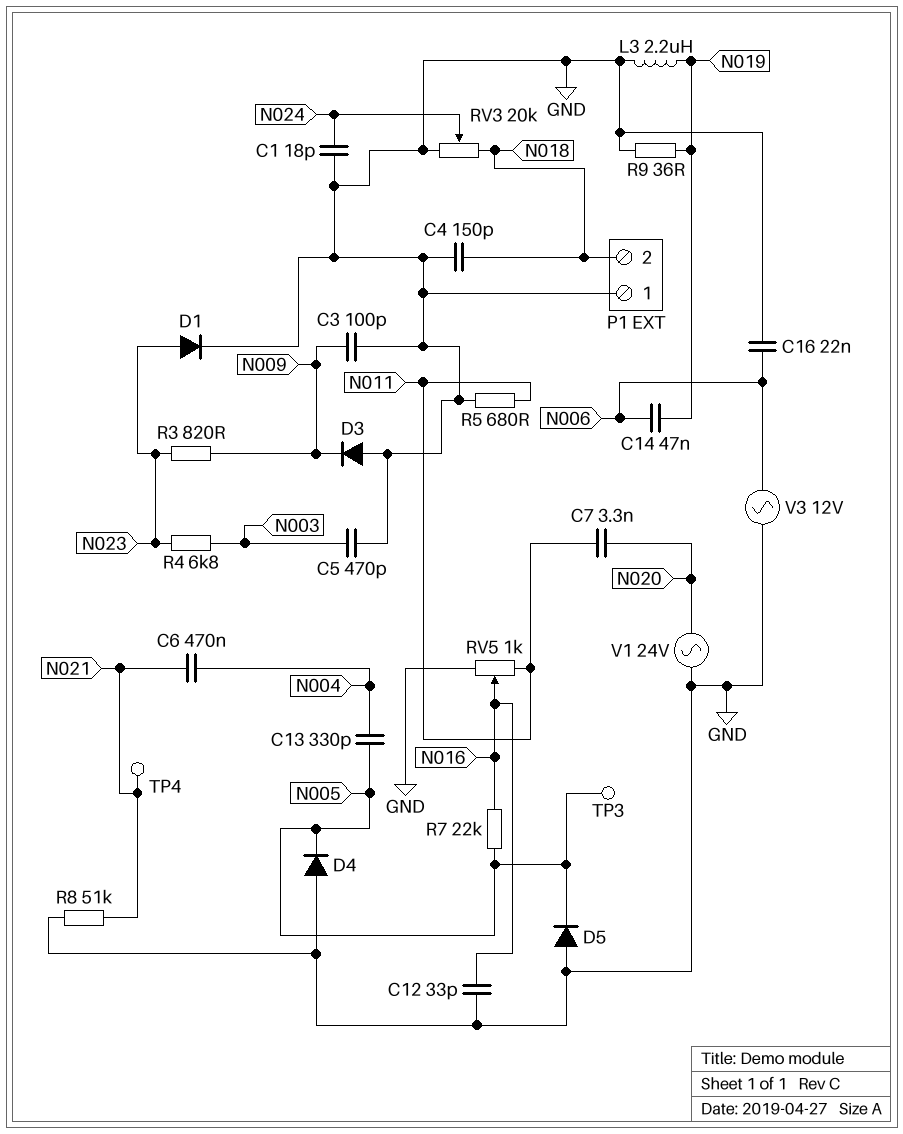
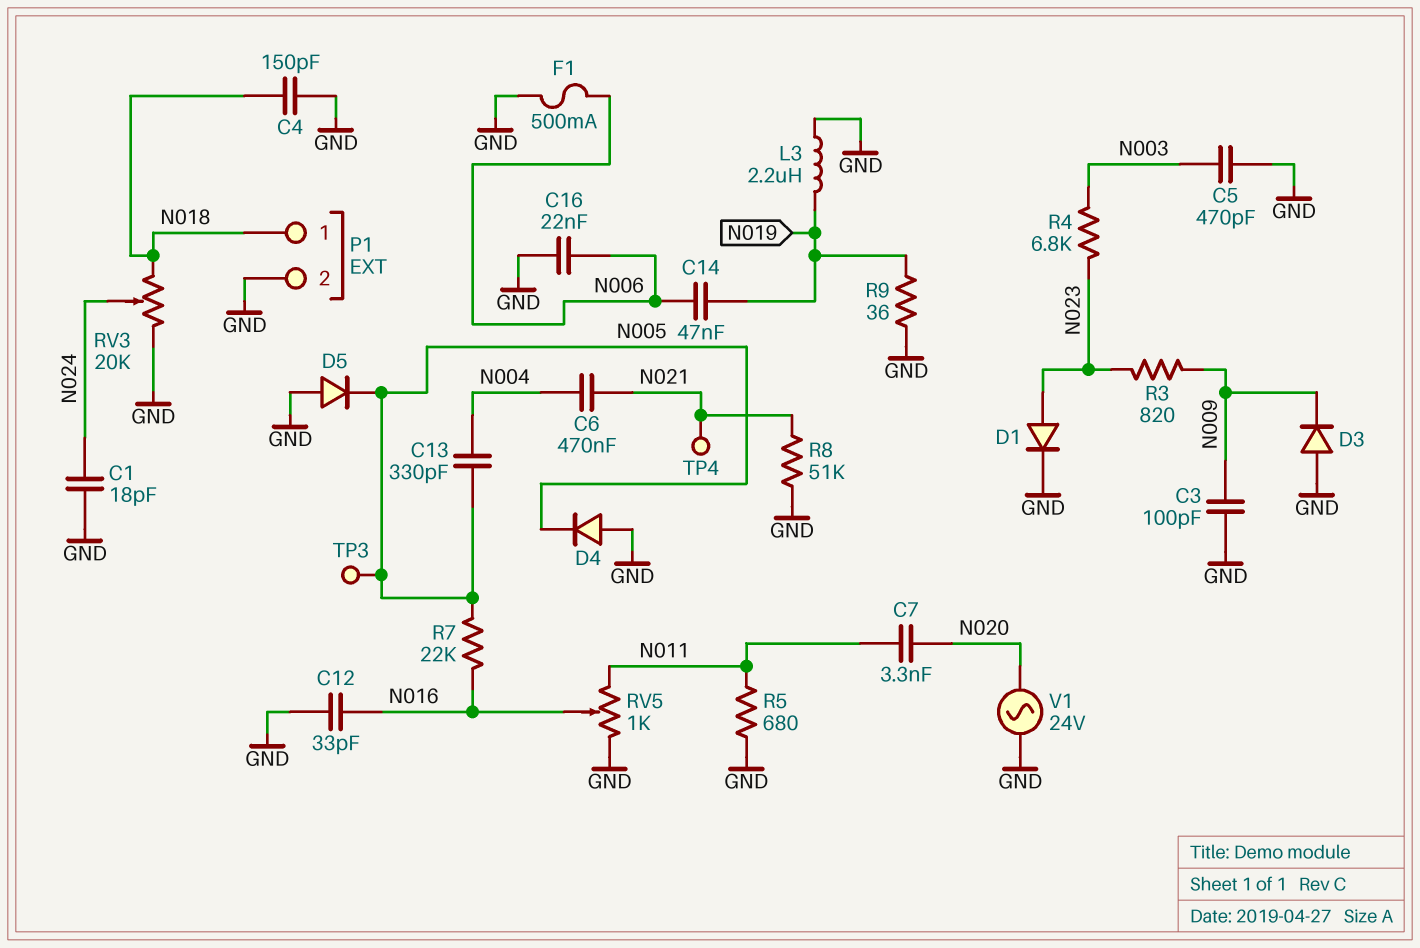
F1: none -> 500mA (GND, N006)
P1 pin 1: GND -> N018
P1 pin 2: N018 -> GND
V3: AC 12V (GND, N006) -> none

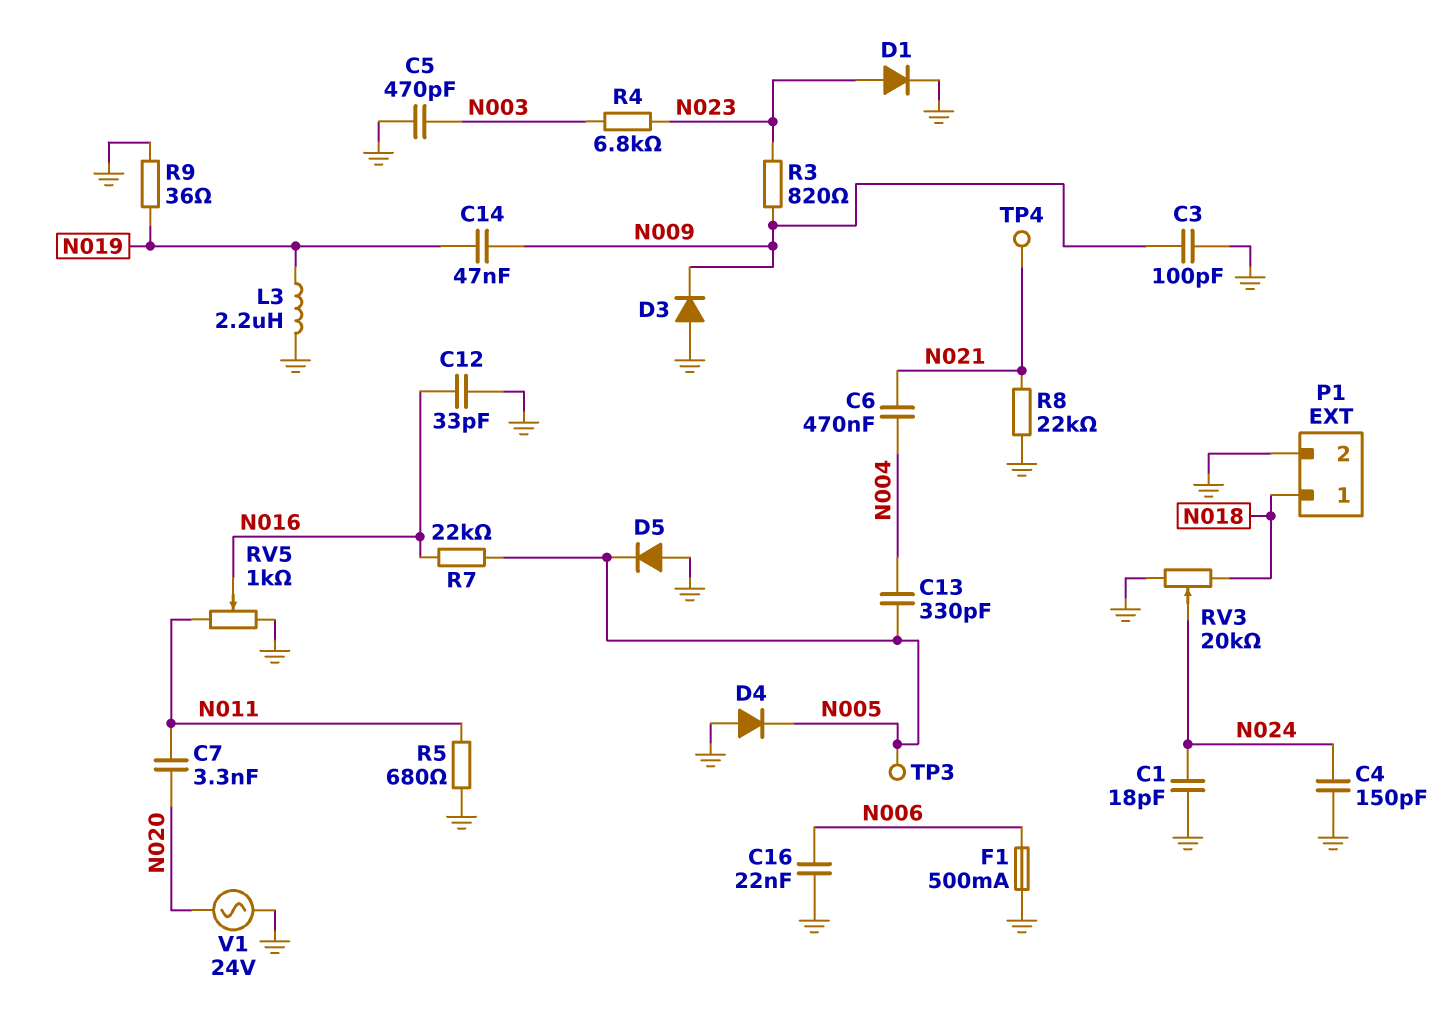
C4: 150pF (GND, N018) -> 150pF (GND, N024)
C14: 47nF (N006, N019) -> 47nF (N009, N019)
R8: 51k (GND, N021) -> 22k (GND, N021)

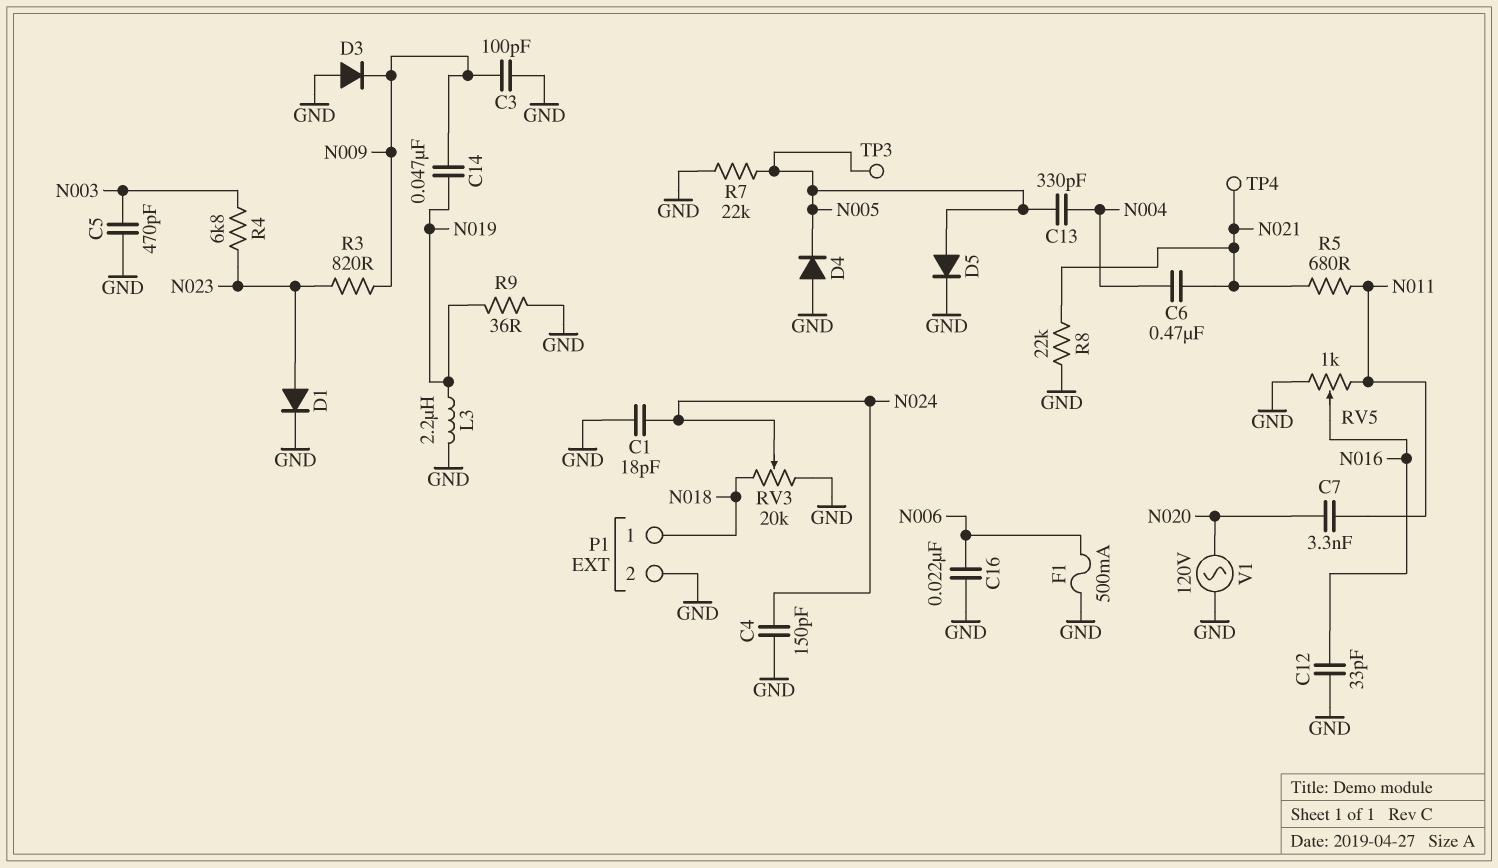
D5: diode (A GND, K N005) -> diode (A N005, K GND)
R5: 680 (GND, N011) -> 680 (N011, N021)
R7: 22k (N005, N016) -> 22k (GND, N005)
V1: AC 24V (GND, N020) -> AC 120V (GND, N020)

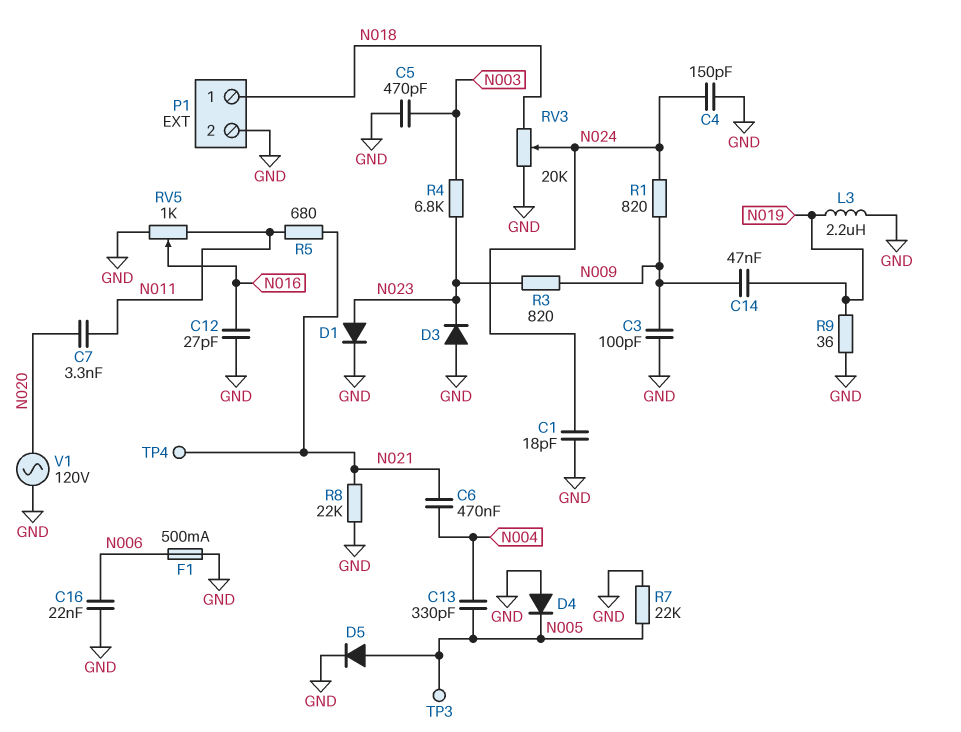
C12: 33pF (GND, N016) -> 27pF (GND, N016)
D3: diode (A GND, K N009) -> diode (A GND, K N023)
R1: none -> 820 (N009, N024)

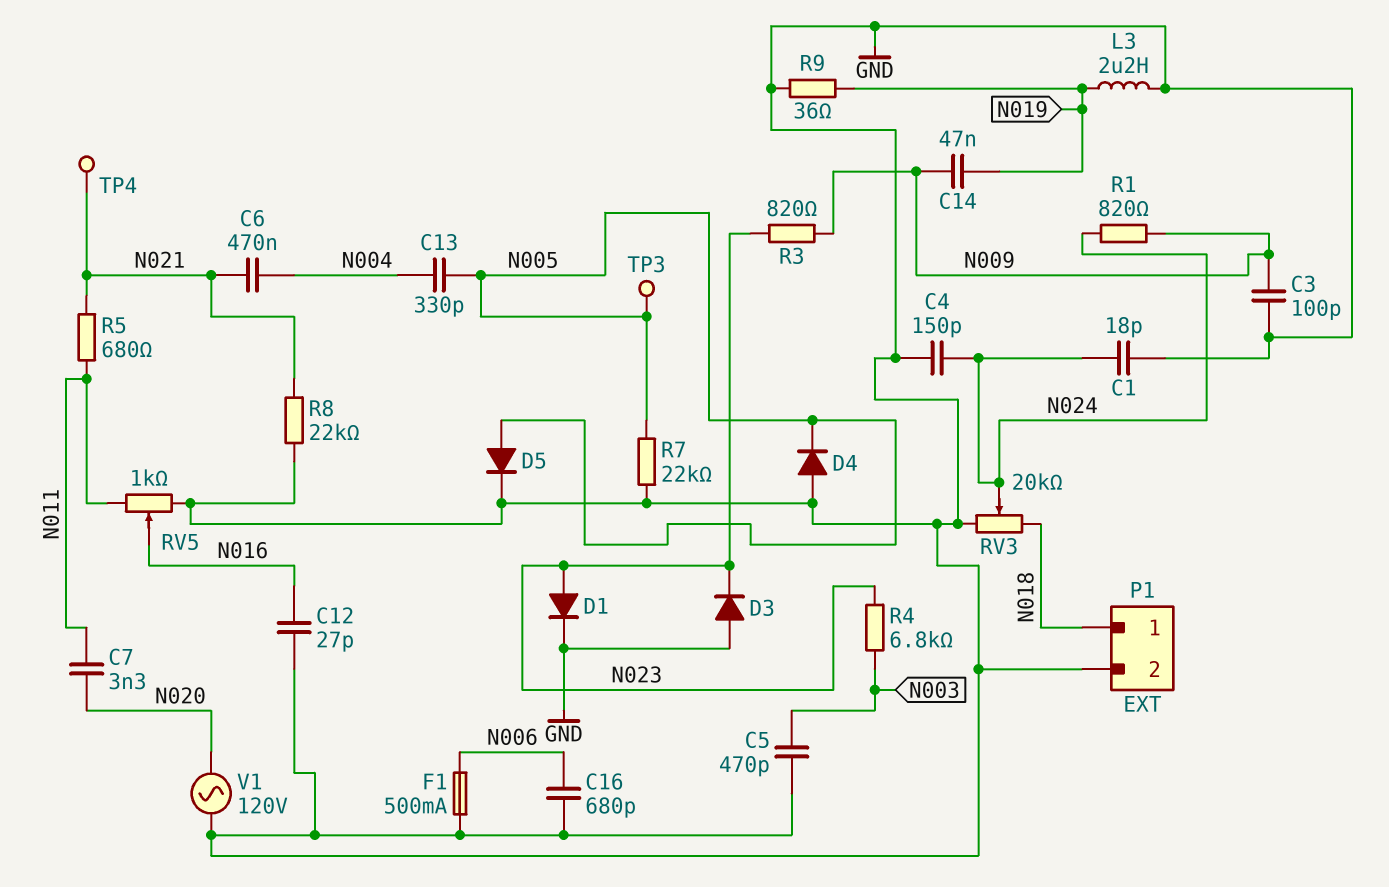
C16: 22nF (GND, N006) -> 680pF (GND, N006)

